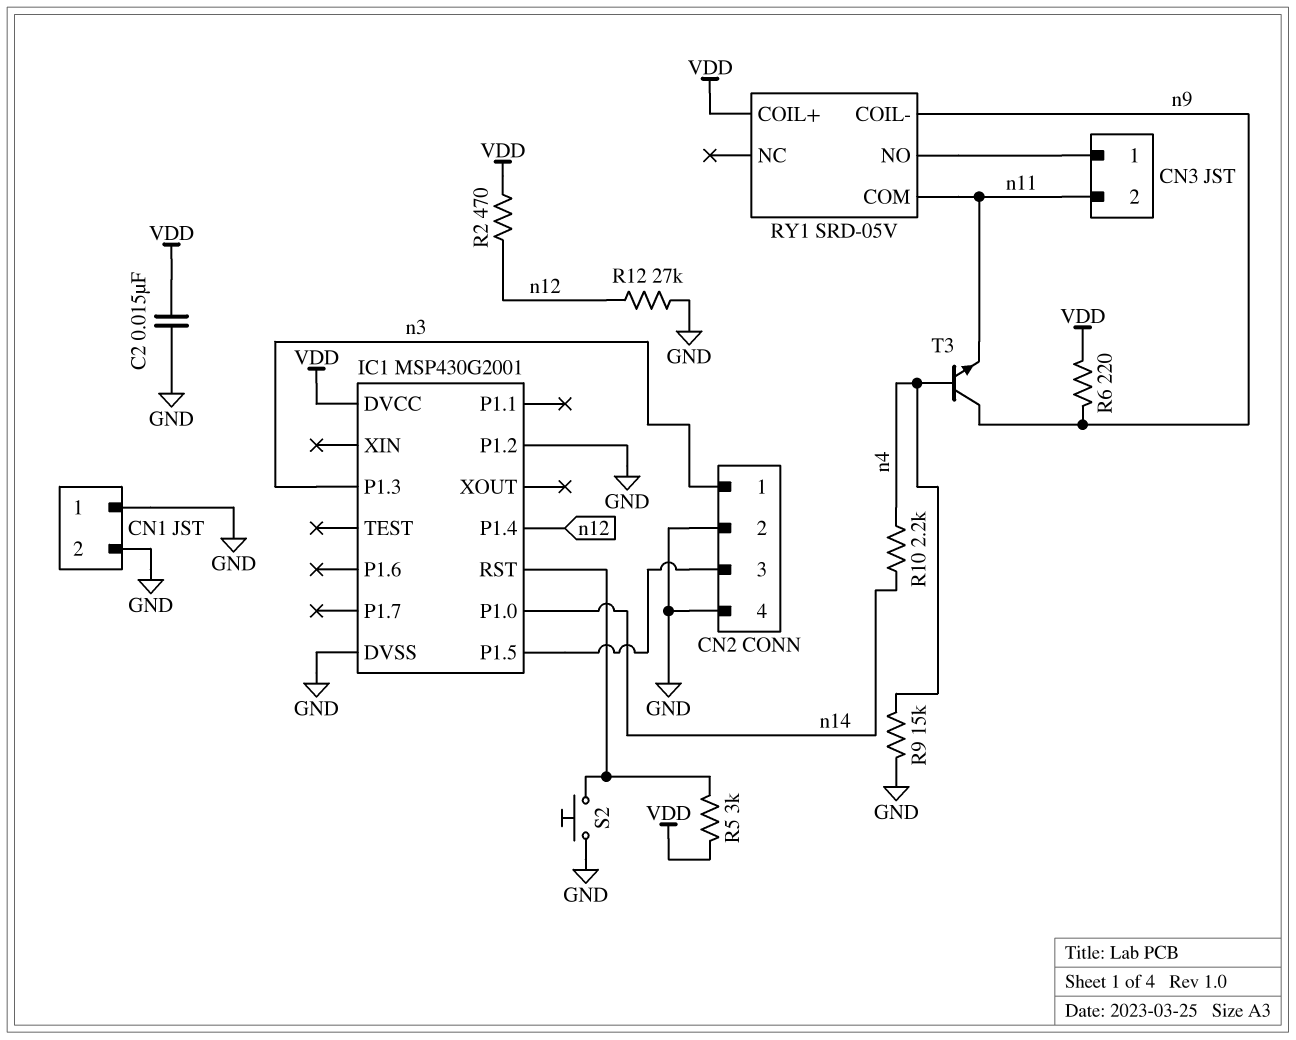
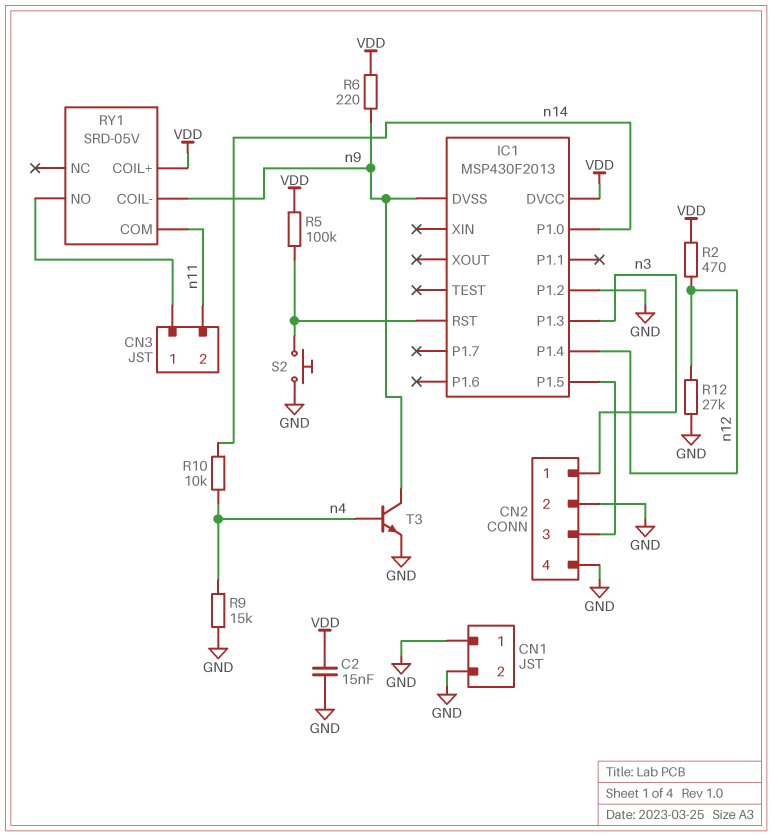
IC1: MSP430G2001 -> MSP430F2013
IC1 pin DVSS: GND -> n9
R5: 3k (IC1/RST, VDD) -> 100k (IC1/RST, VDD)
R10: 2.2k (n4, n14) -> 10k (n4, n14)
T3: NPN (B n4, C n9, E n11) -> NPN (B n4, C n9, E GND)

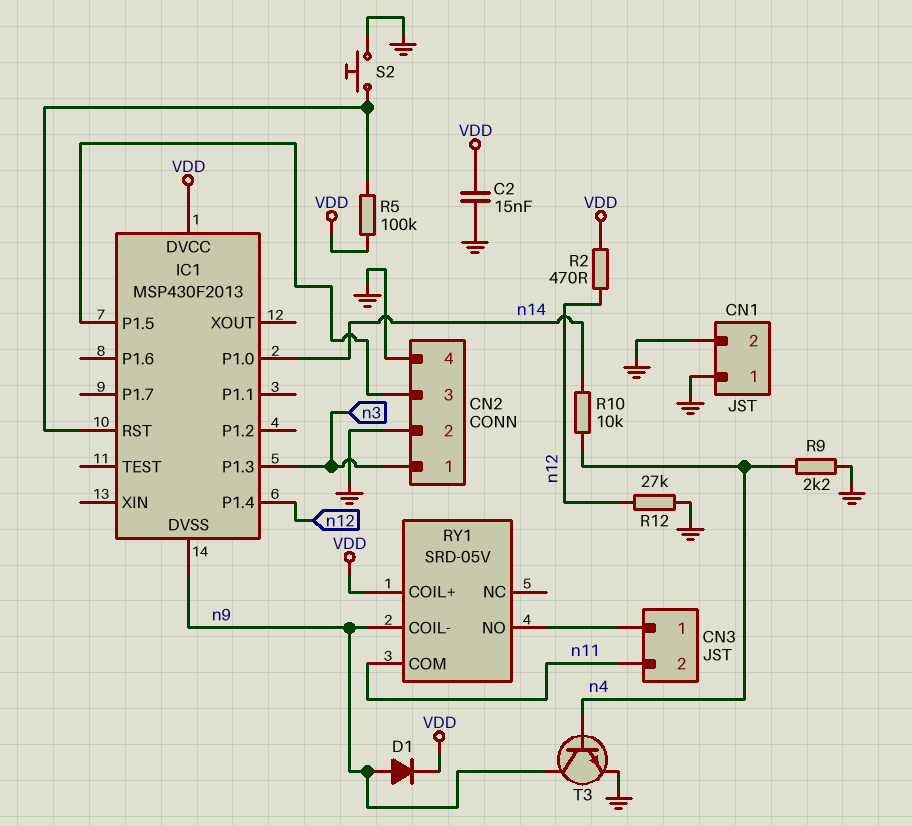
D1: none -> diode (A n9, K VDD)
IC1 pin P1.2: GND -> none
R6: 220 (VDD, n9) -> none
R9: 15k (GND, n4) -> 2.2k (GND, n4)

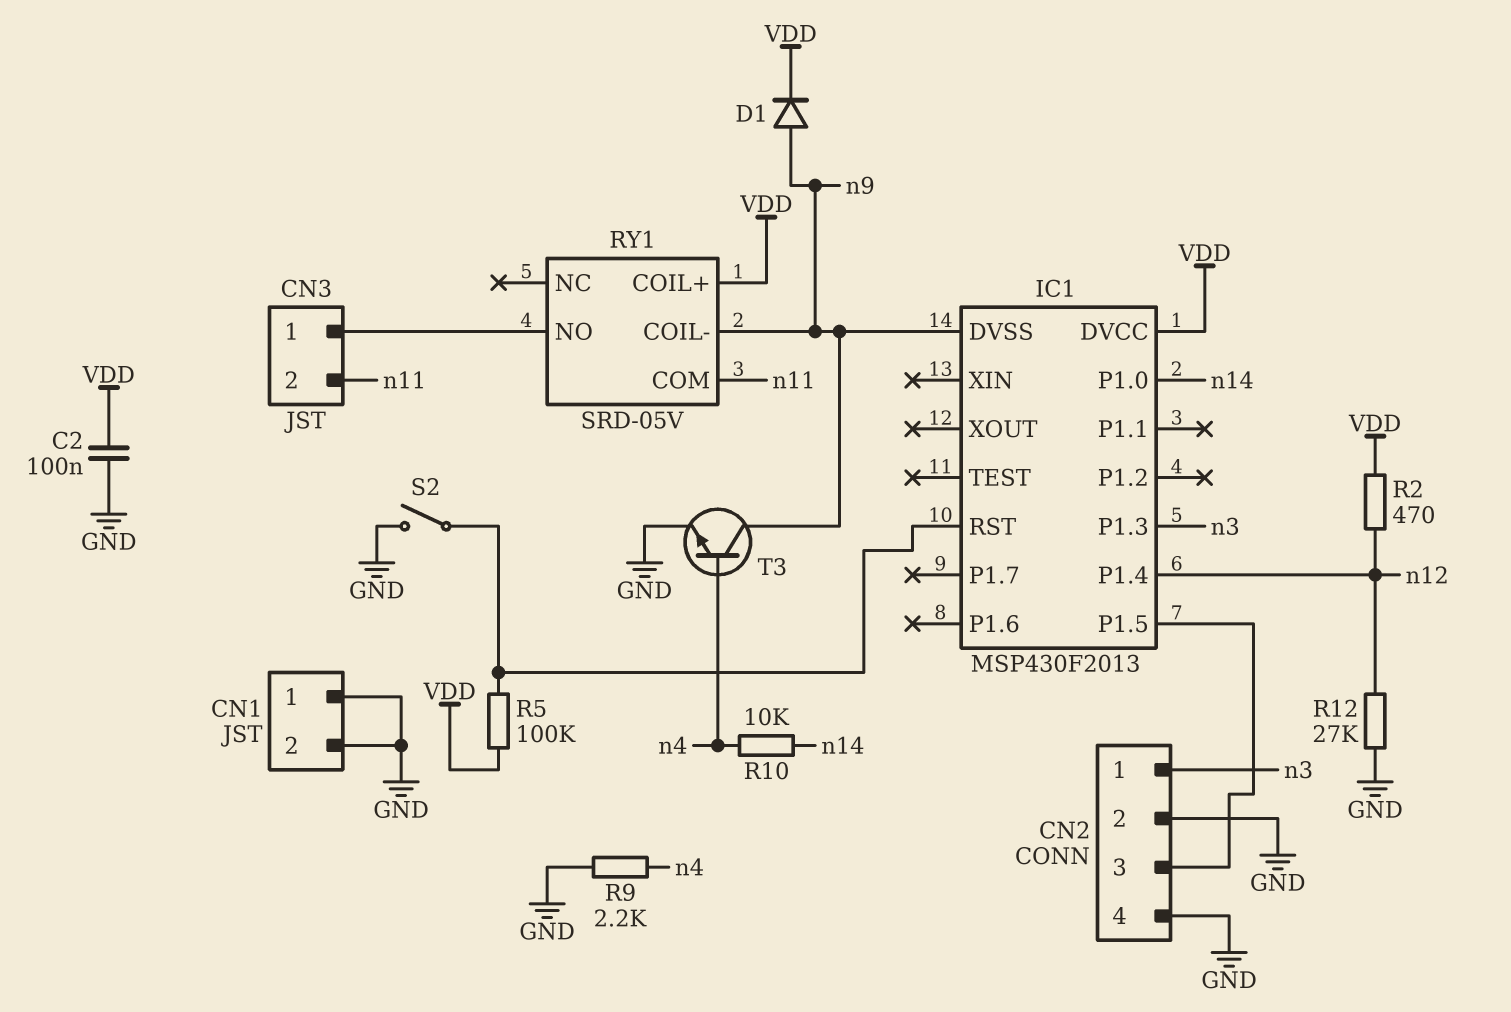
C2: 15nF (GND, VDD) -> 100nF (GND, VDD)
S2: button (GND, IC1/RST) -> switch (GND, IC1/RST)

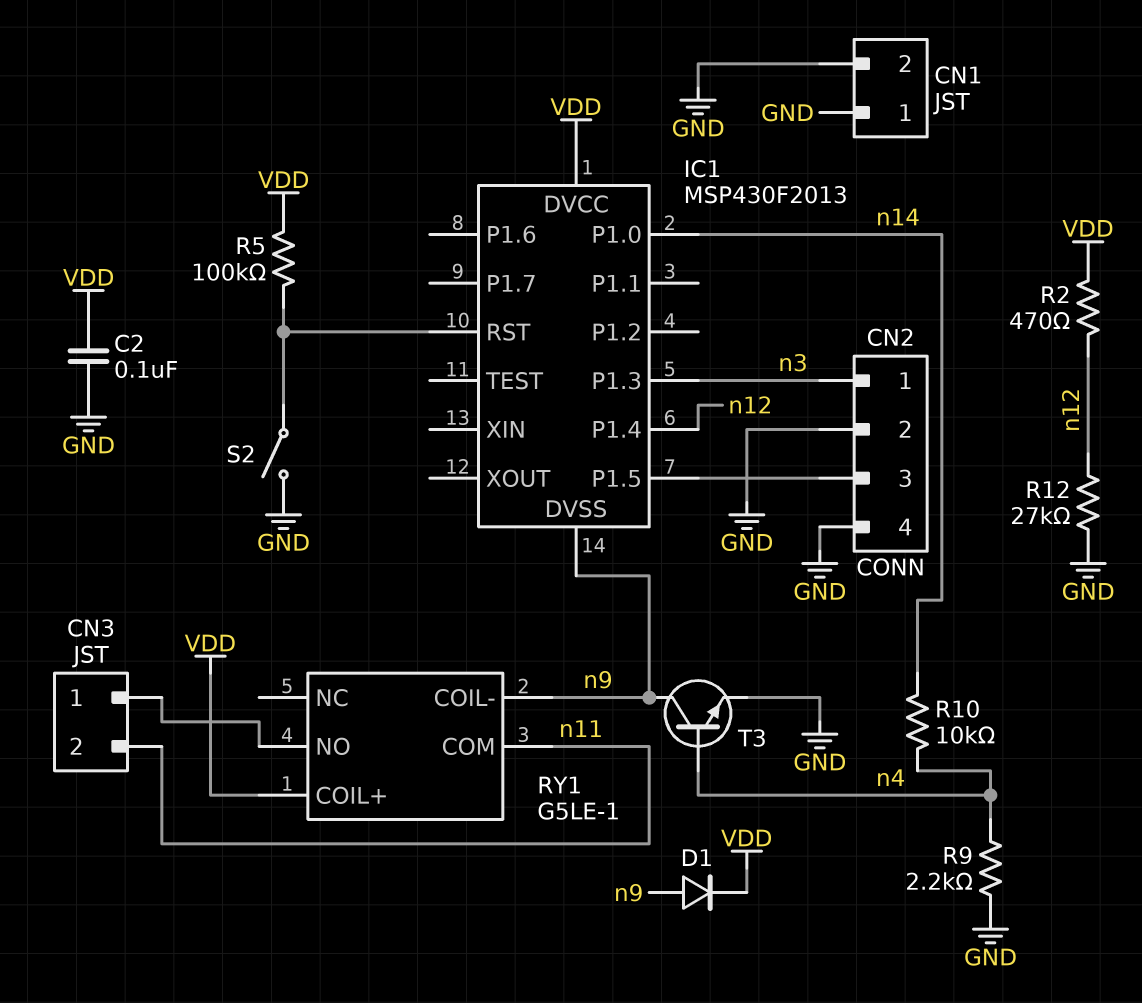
RY1: SRD-05V -> G5LE-1

